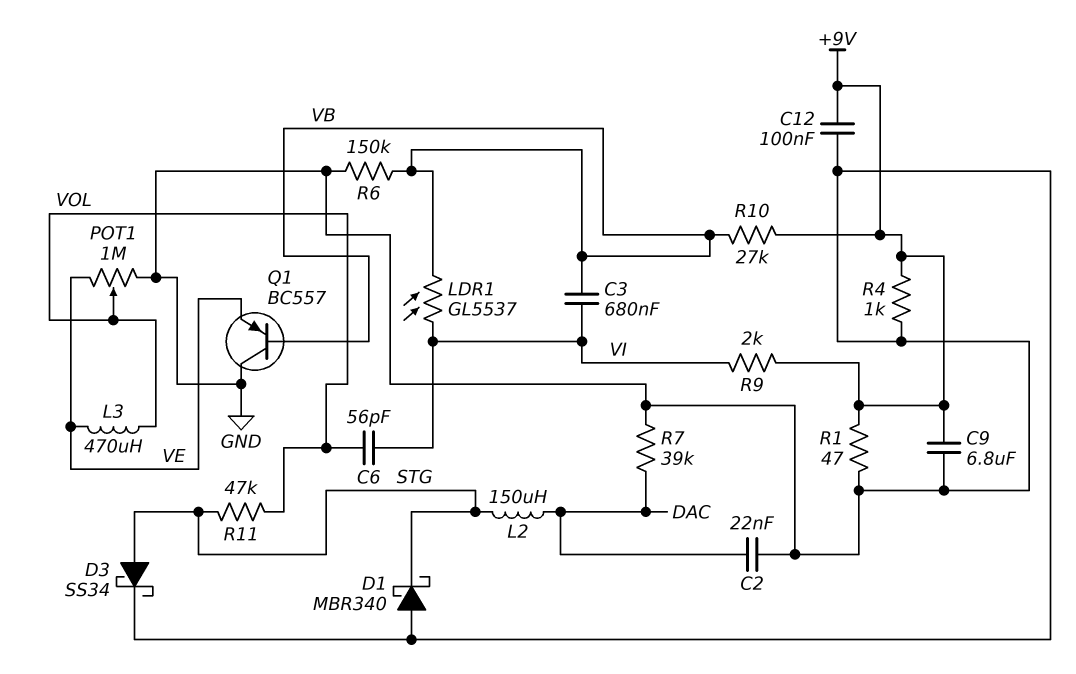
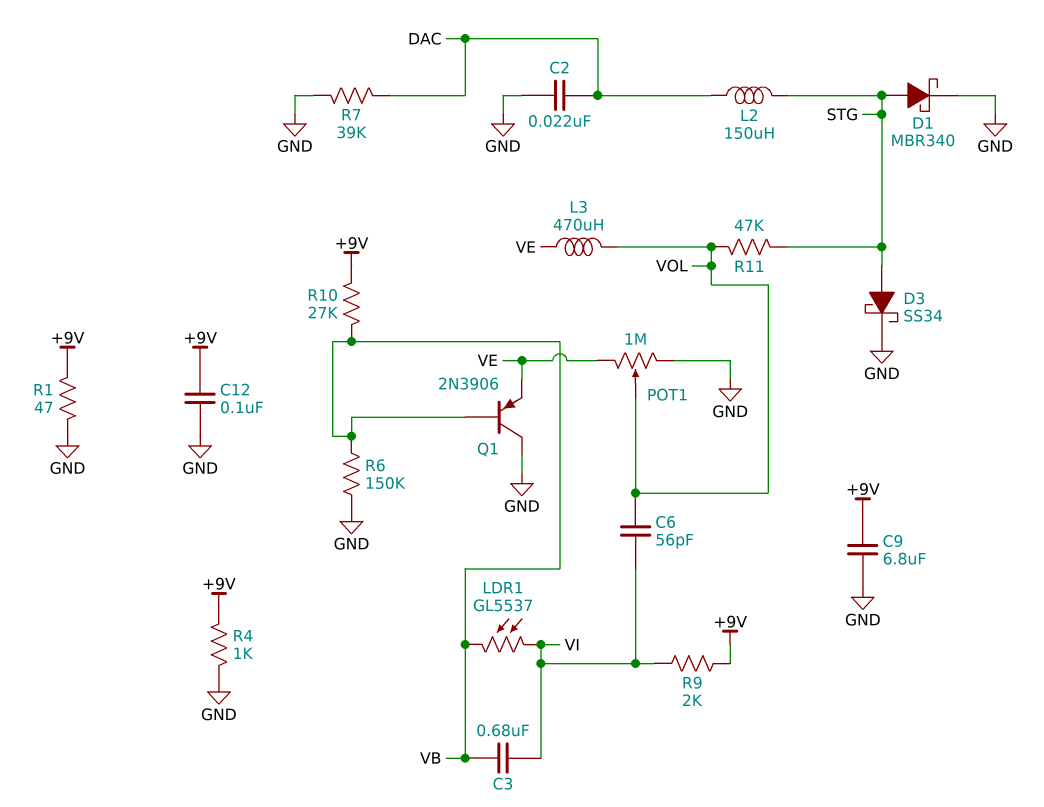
D1: schottky MBR340 (A GND, K STG) -> schottky MBR340 (A STG, K GND)
Q1: PNP BC557 (B VB, C GND, E VE) -> PNP 2N3906 (B VB, C GND, E VE)

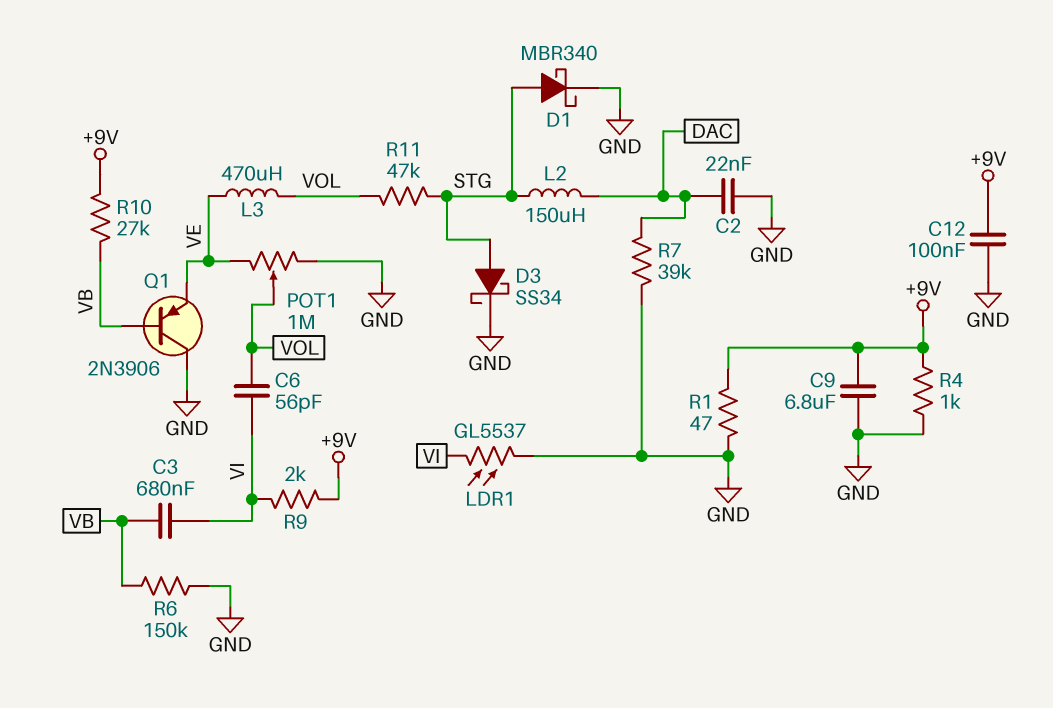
LDR1: GL5537 (VB, VI) -> GL5537 (GND, VI)

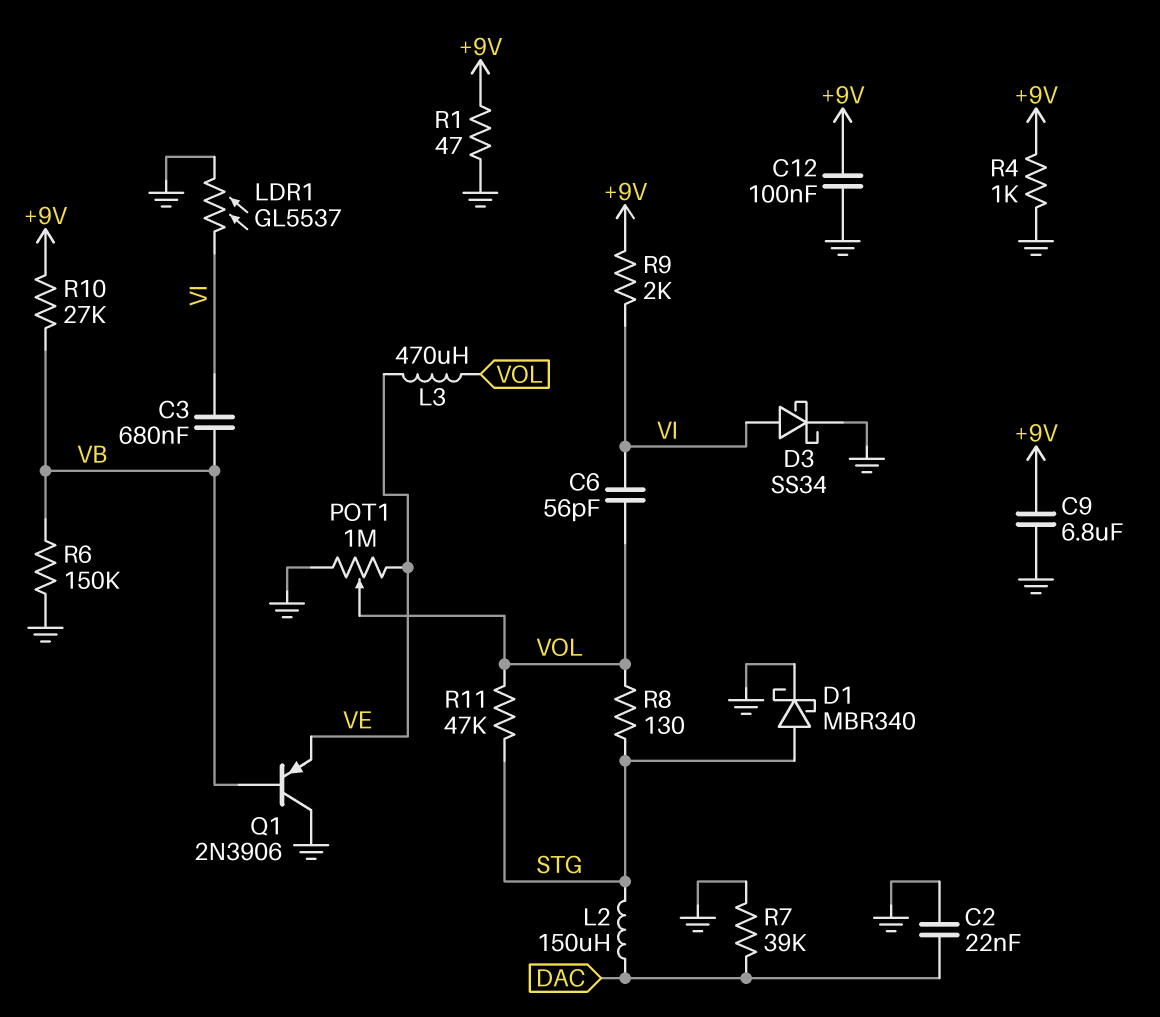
D3: schottky SS34 (A STG, K GND) -> schottky SS34 (A VI, K GND)
R8: none -> 130 (STG, VOL)

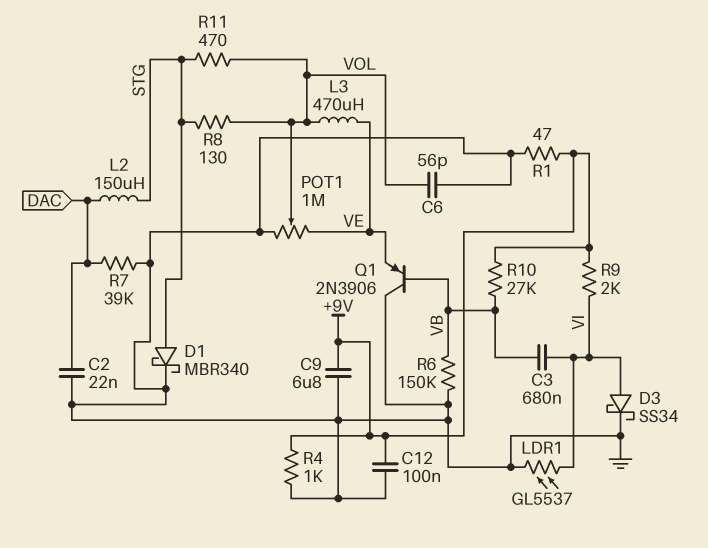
C6: 56pF (VI, VOL) -> 56pF (GND, VOL)
R11: 47k (STG, VOL) -> 470 (STG, VOL)

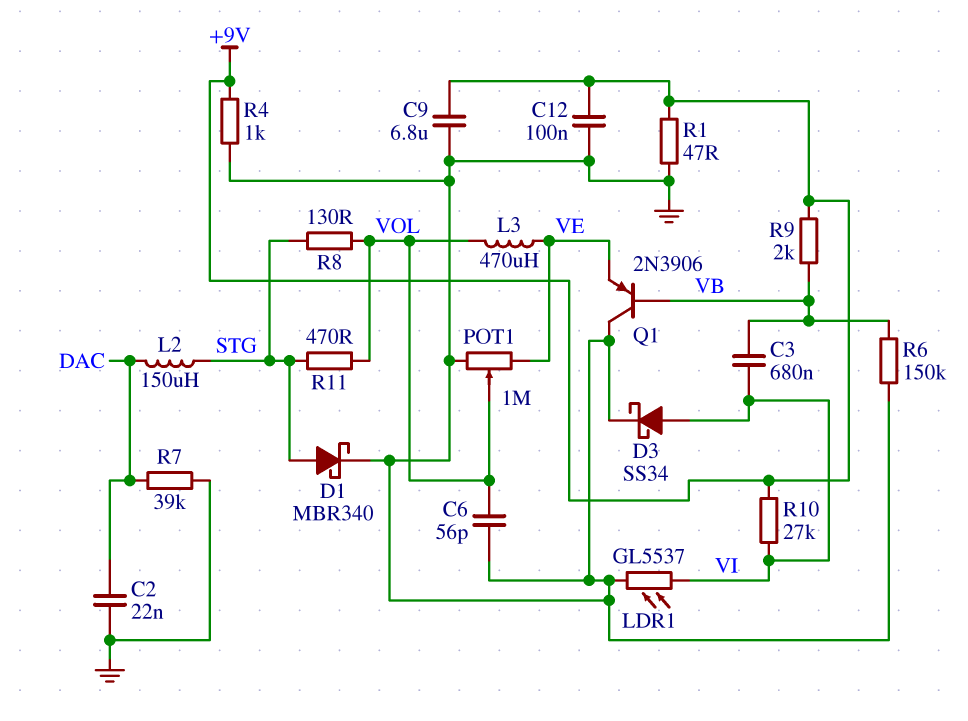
R9: 2k (+9V, VI) -> 2k (+9V, VB)
R10: 27k (+9V, VB) -> 27k (+9V, VI)

